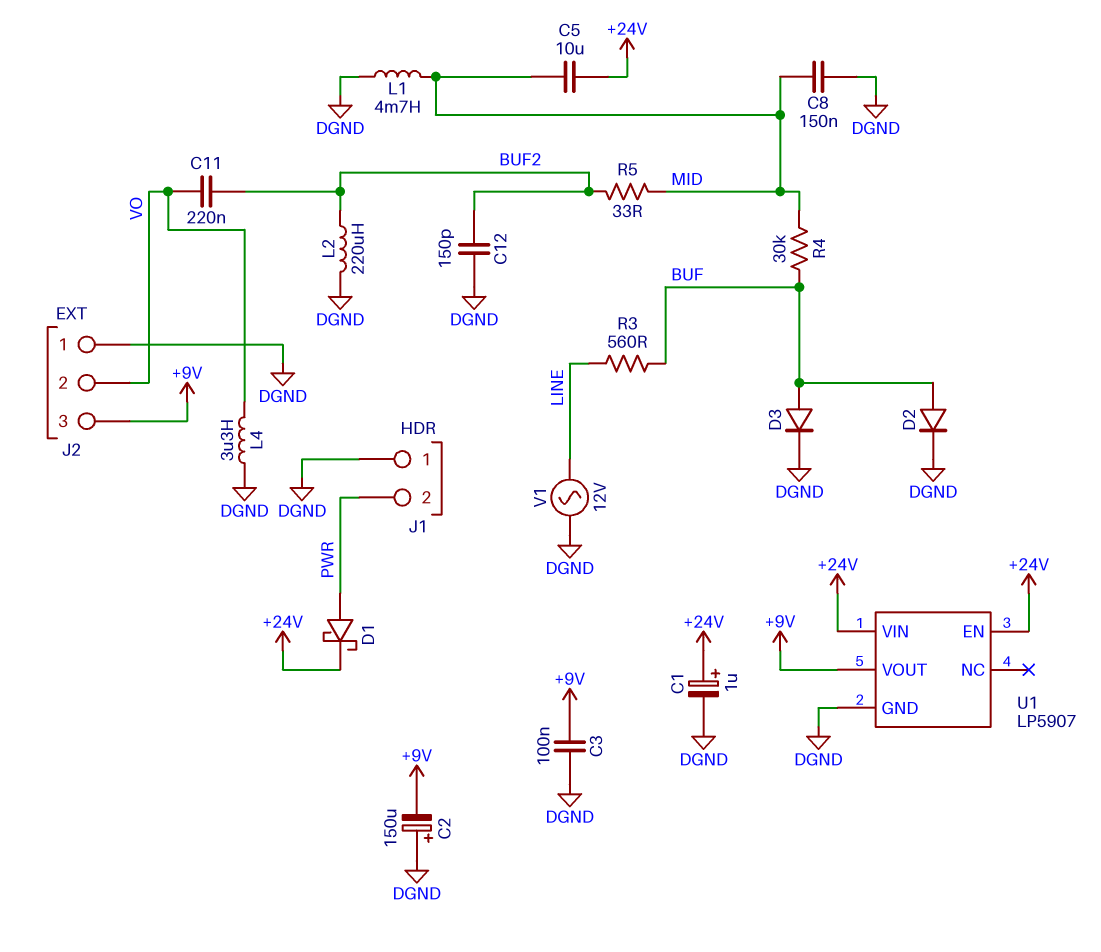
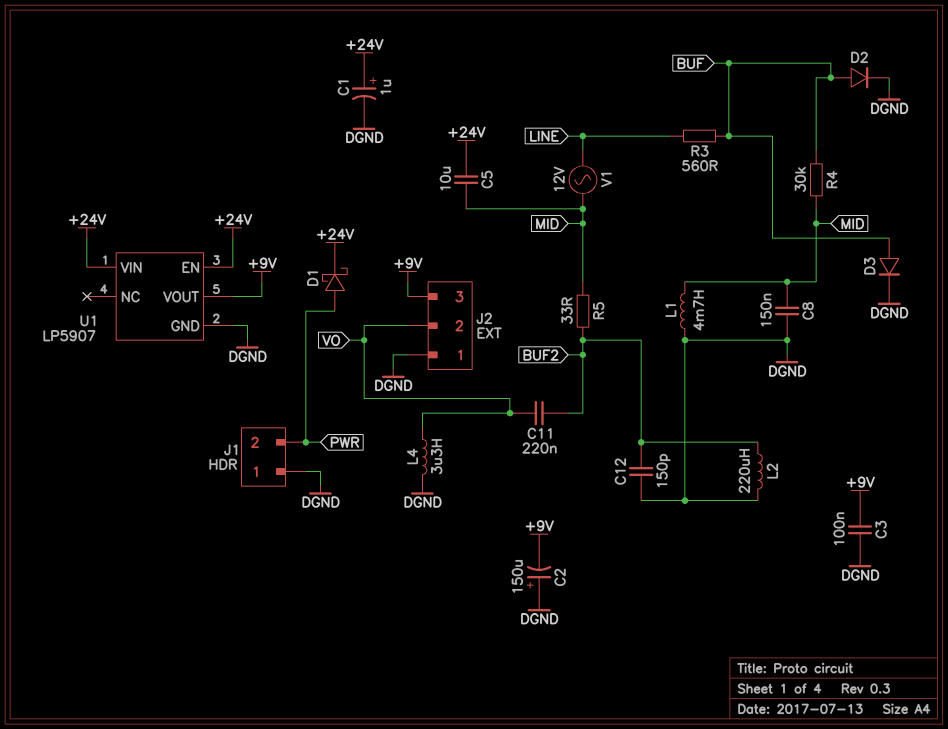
V1: AC 12V (DGND, LINE) -> AC 12V (LINE, MID)

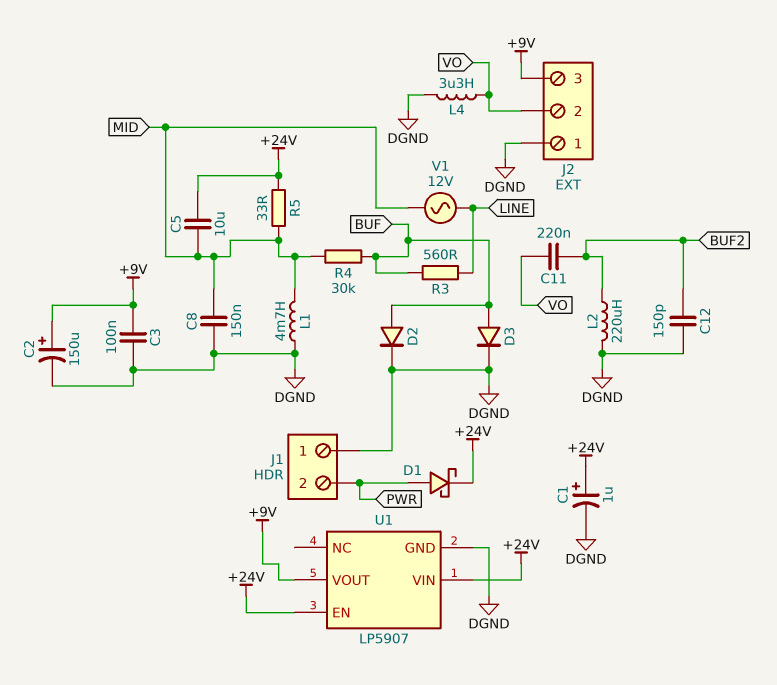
C2: 150uF (plus DGND, minus +9V) -> 150uF (plus +9V, minus DGND)
R5: 33 (BUF2, MID) -> 33 (+24V, MID)

